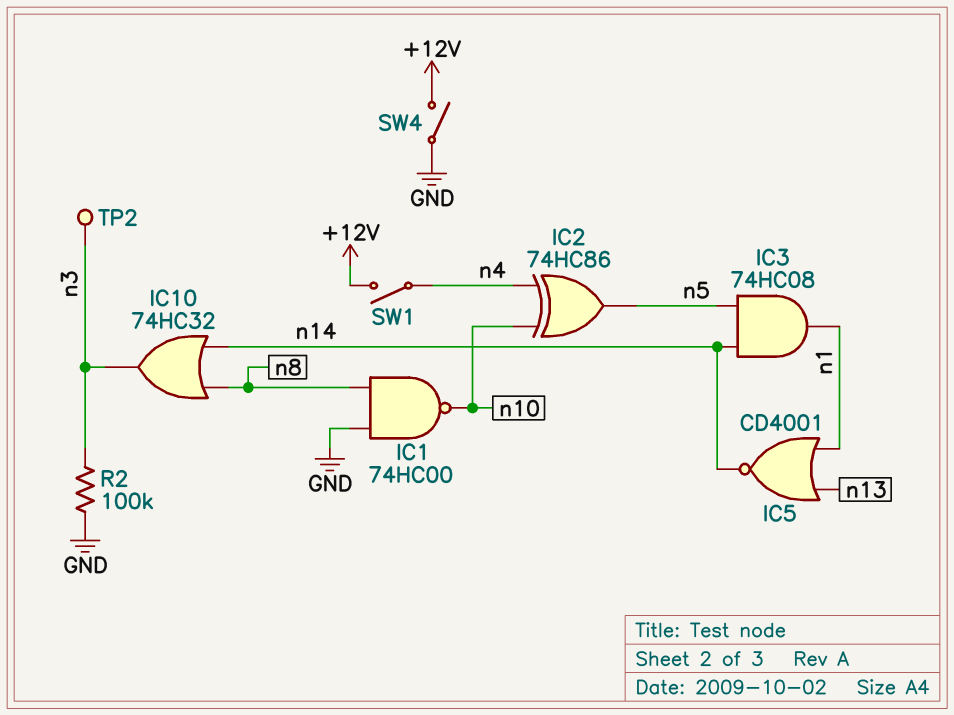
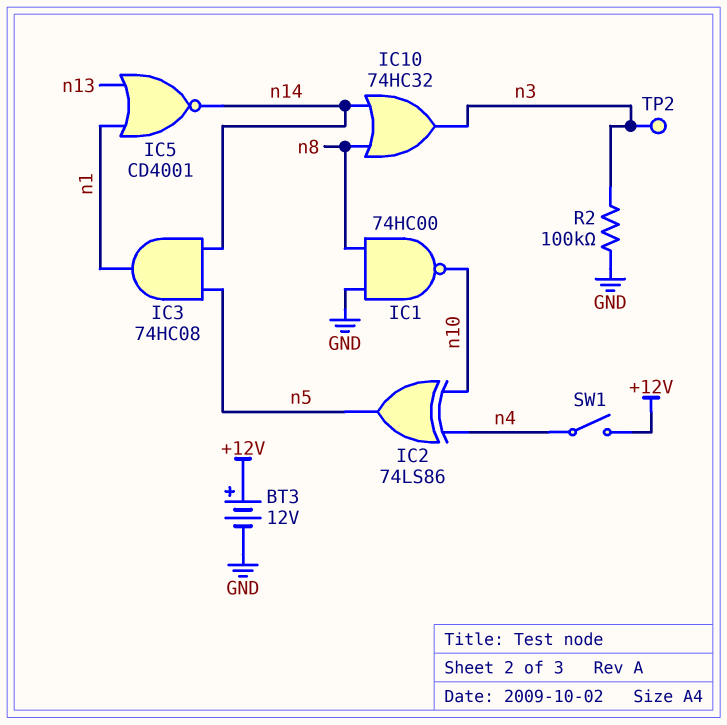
BT3: none -> 12V (plus +12V, minus GND)
IC2: XOR 74HC86 (in n4, in n10, out n5) -> XOR 74LS86 (in n4, in n10, out n5)
SW4: switch (+12V, GND) -> none

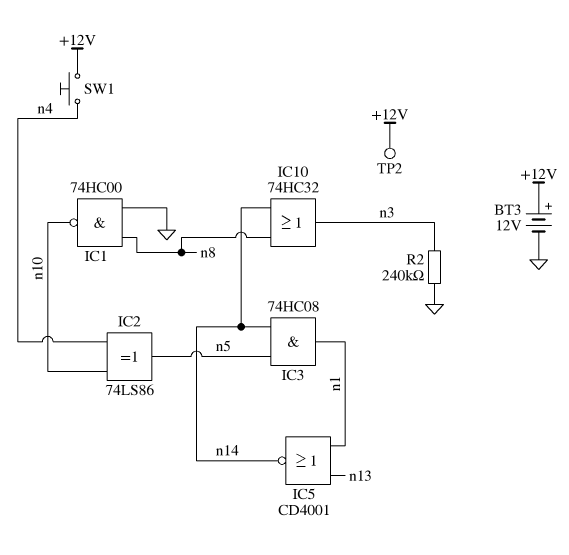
R2: 100k (GND, n3) -> 240k (GND, n3)
SW1: switch (+12V, n4) -> button (+12V, n4)
TP2: test point (n3) -> test point (+12V)

